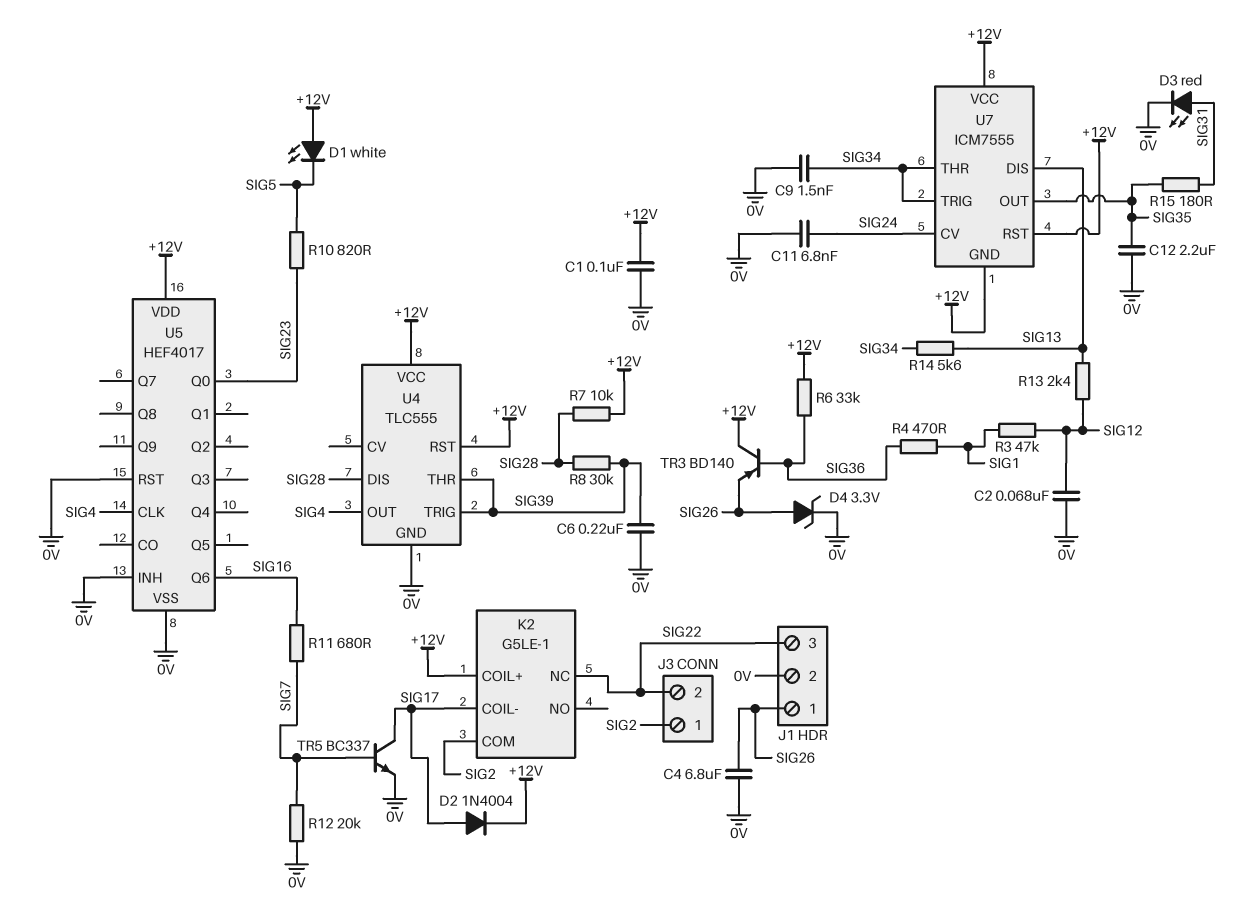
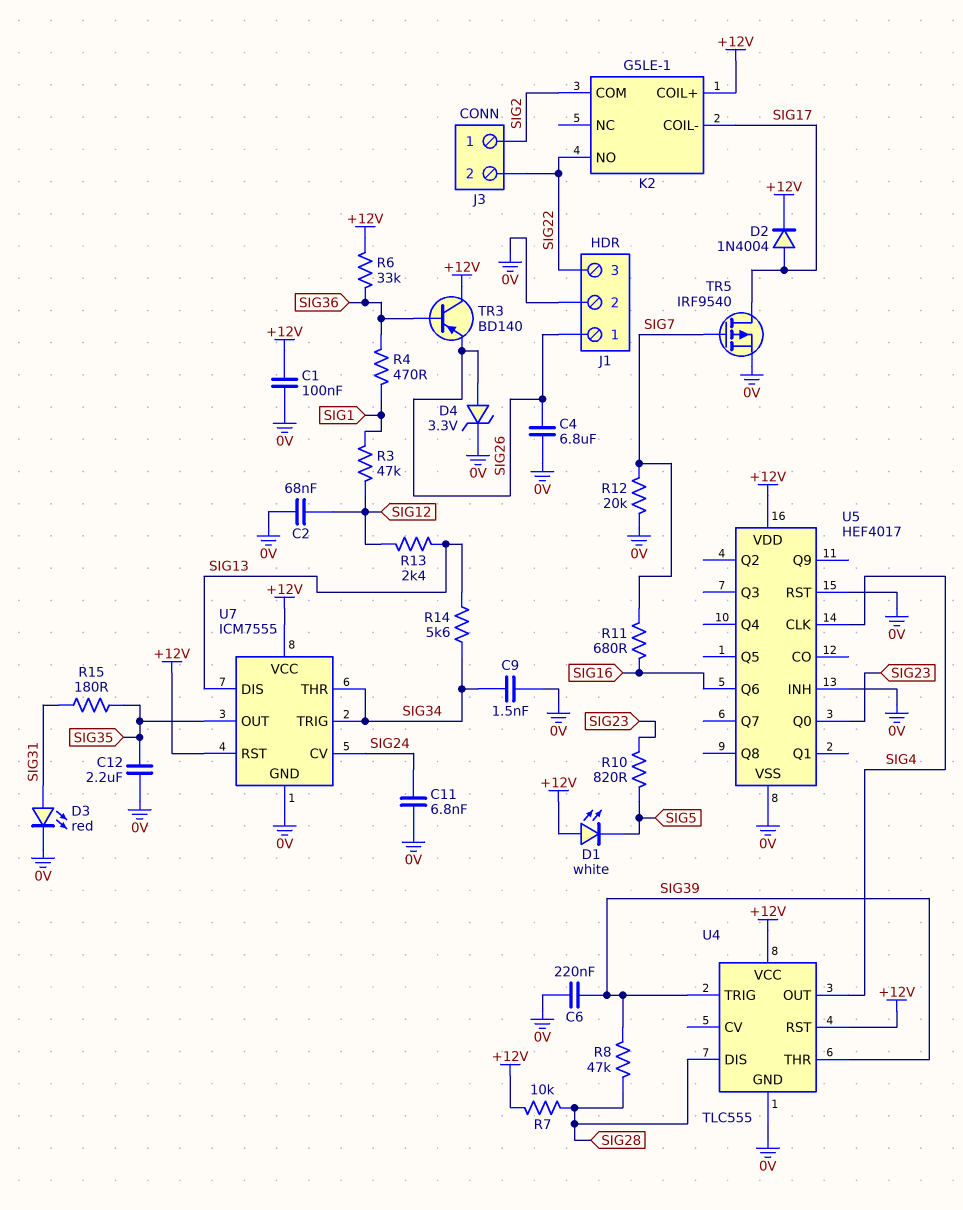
K2 pin NC: SIG22 -> none
K2 pin NO: none -> SIG22
R8: 30k (SIG28, SIG39) -> 47k (SIG28, SIG39)
TR5: NPN BC337 (B SIG7, C SIG17, E 0V) -> PMOS IRF9540 (G SIG7, D SIG17, S 0V)
U7 pin GND: +12V -> 0V

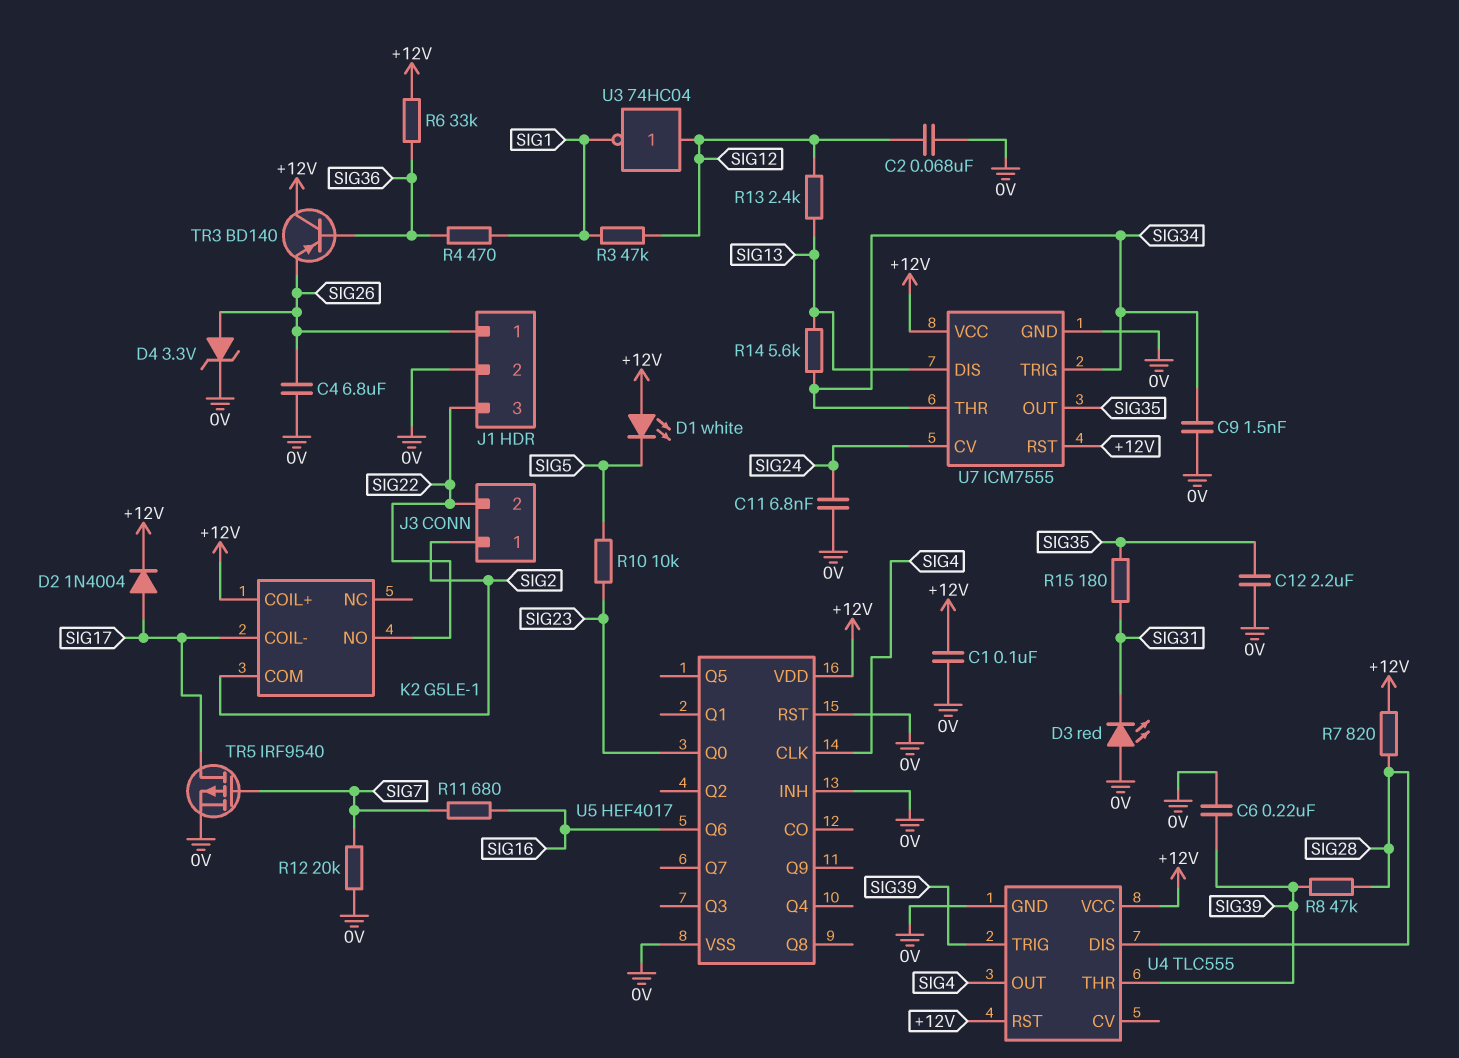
D3: LED red (A SIG31, K 0V) -> LED red (A 0V, K SIG31)
R7: 10k (+12V, SIG28) -> 820 (+12V, SIG28)
R10: 820 (SIG5, SIG23) -> 10k (SIG5, SIG23)
U3: none -> NOT 74HC04 (in SIG12, out SIG1)

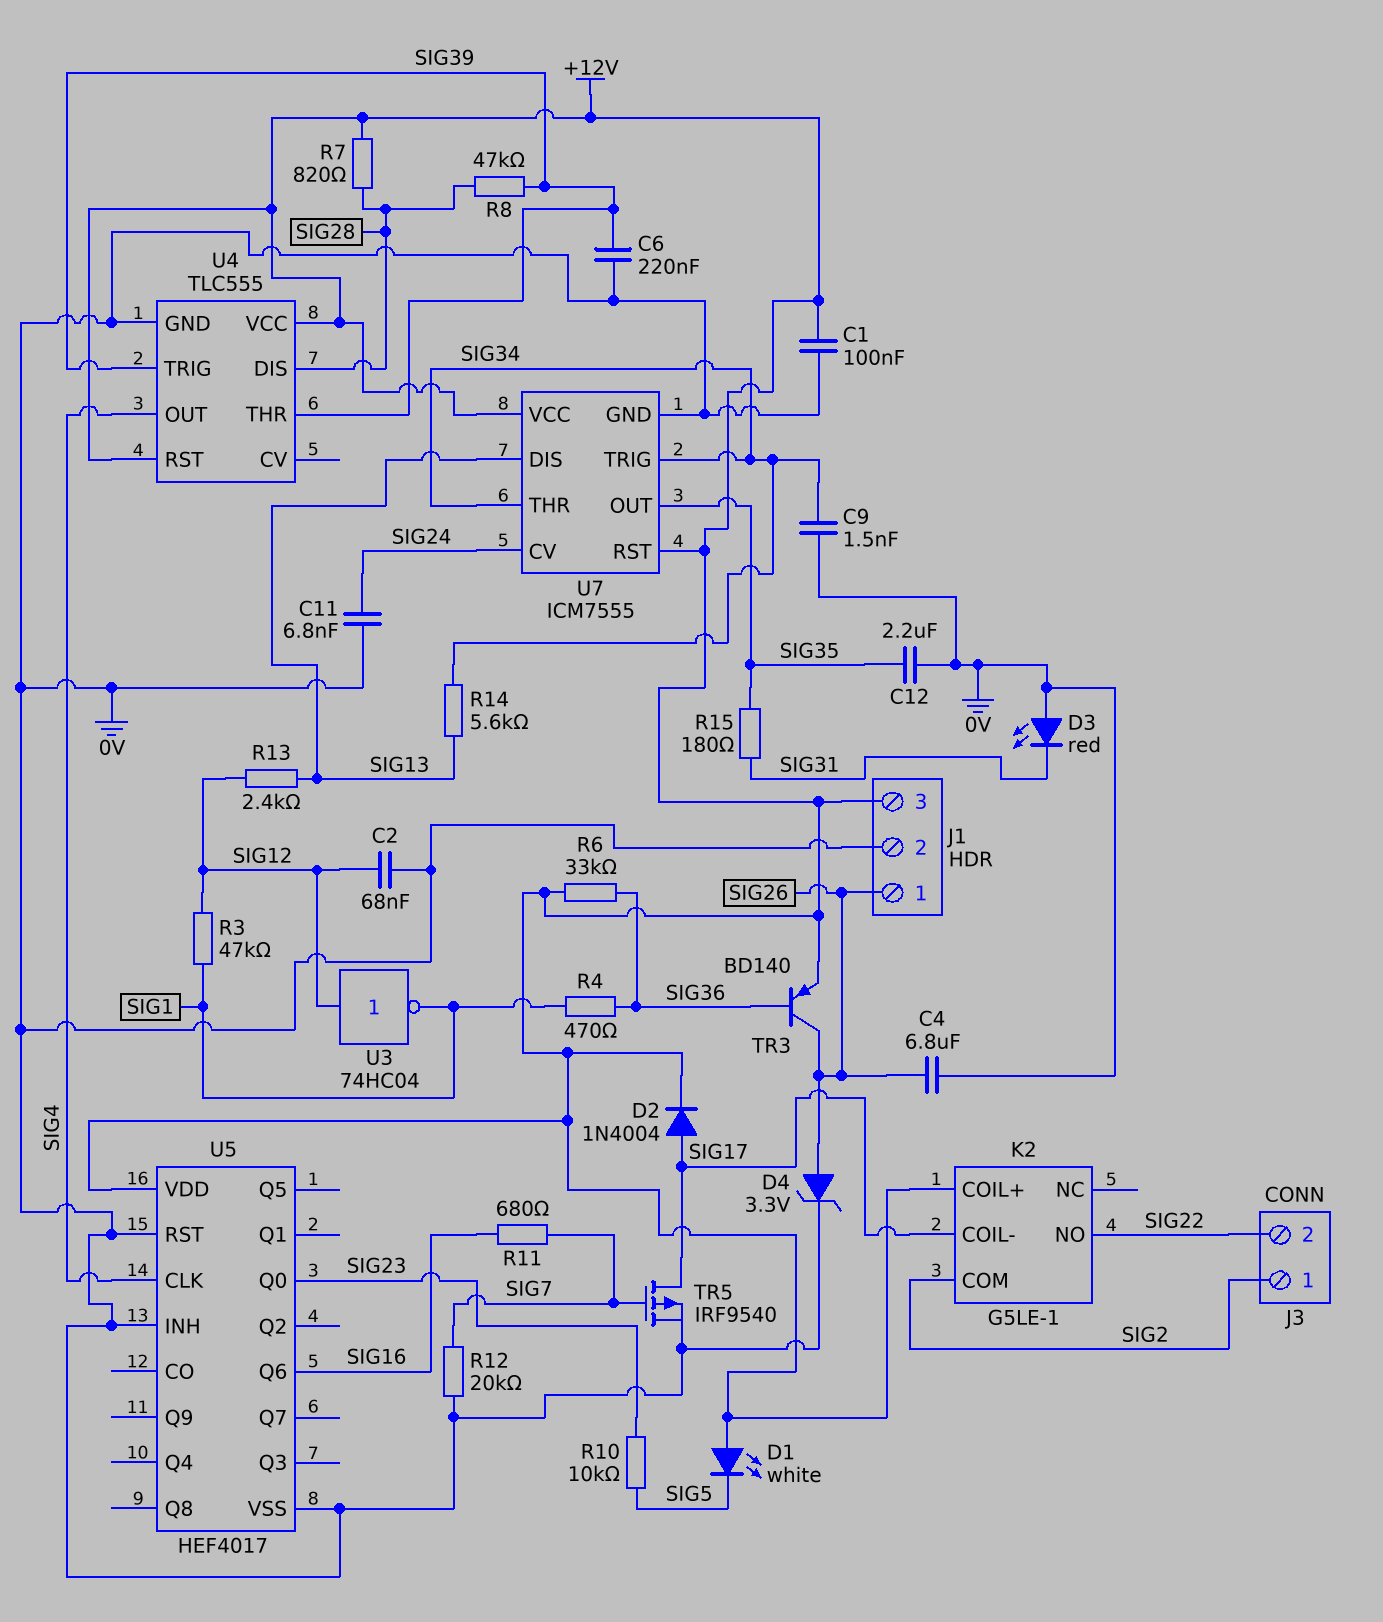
J1 pin 3: SIG22 -> +12V
TR3: PNP BD140 (B SIG36, C +12V, E SIG26) -> PNP BD140 (B SIG36, C SIG26, E +12V)

